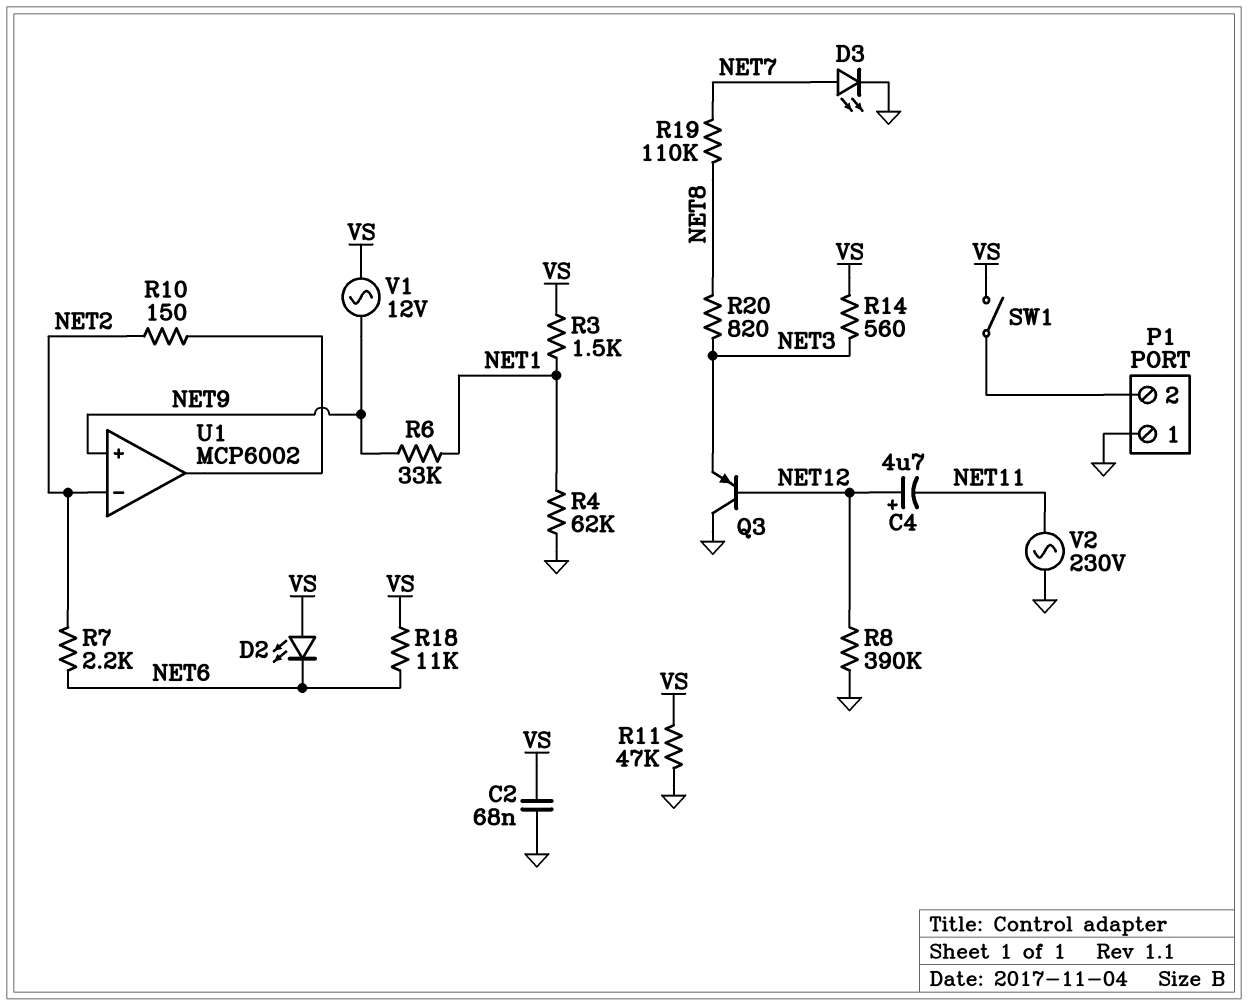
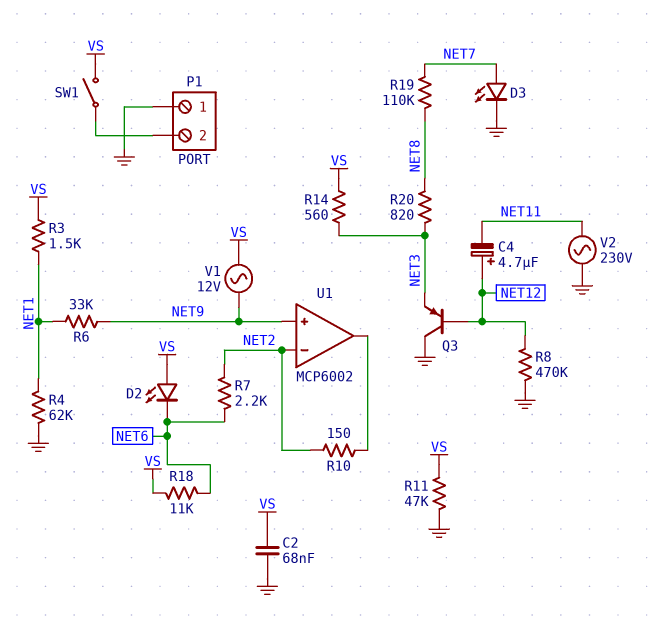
R8: 390k (GND, NET12) -> 470k (GND, NET12)

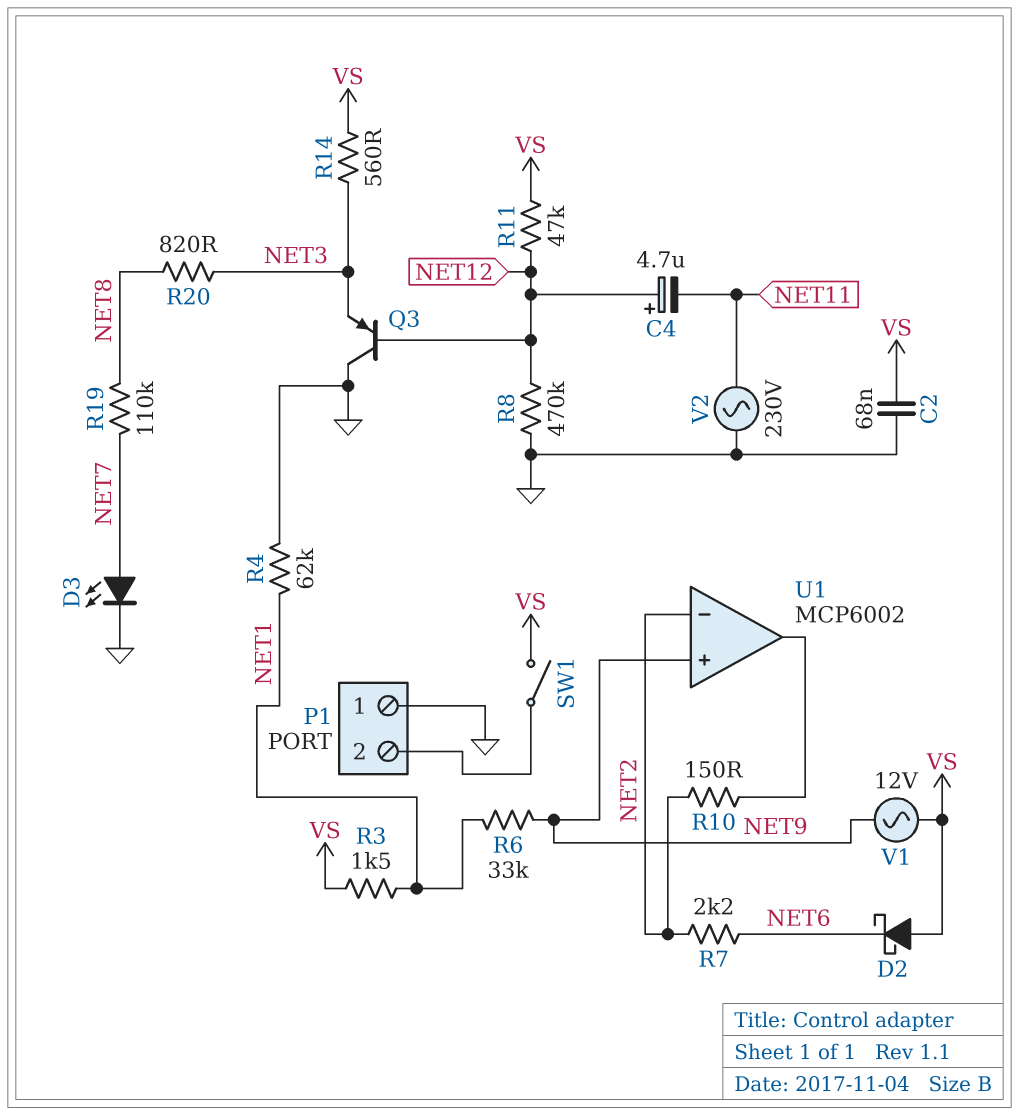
D2: LED (A VS, K NET6) -> schottky (A VS, K NET6)
R11: 47k (GND, VS) -> 47k (NET12, VS)
R18: 11k (NET6, VS) -> none

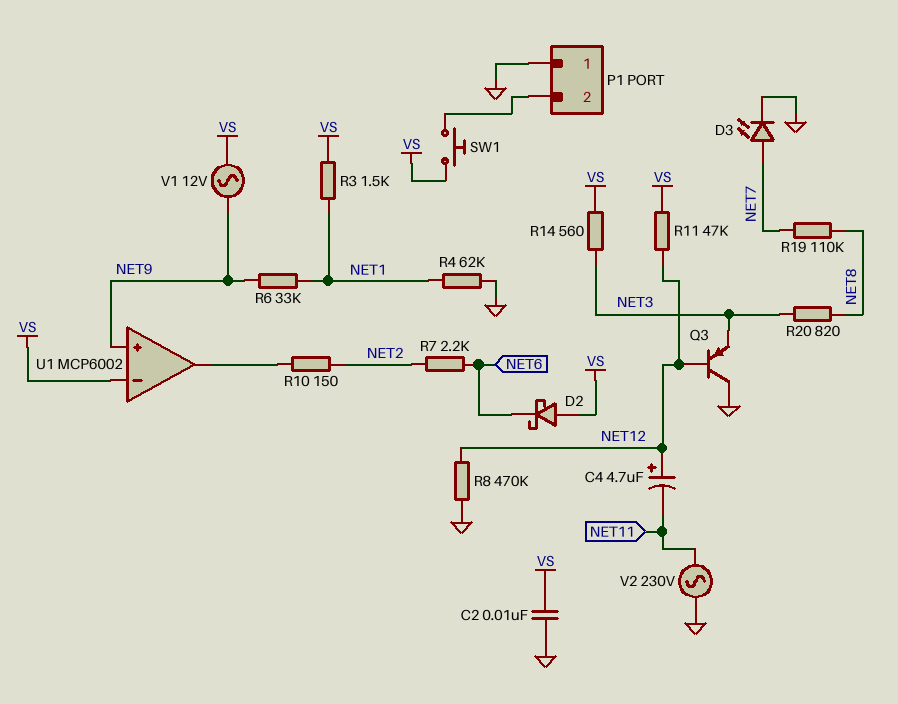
C2: 68nF (GND, VS) -> 10nF (GND, VS)
SW1: switch (P1/2, VS) -> button (P1/2, VS)
U1 pin in-: NET2 -> VS

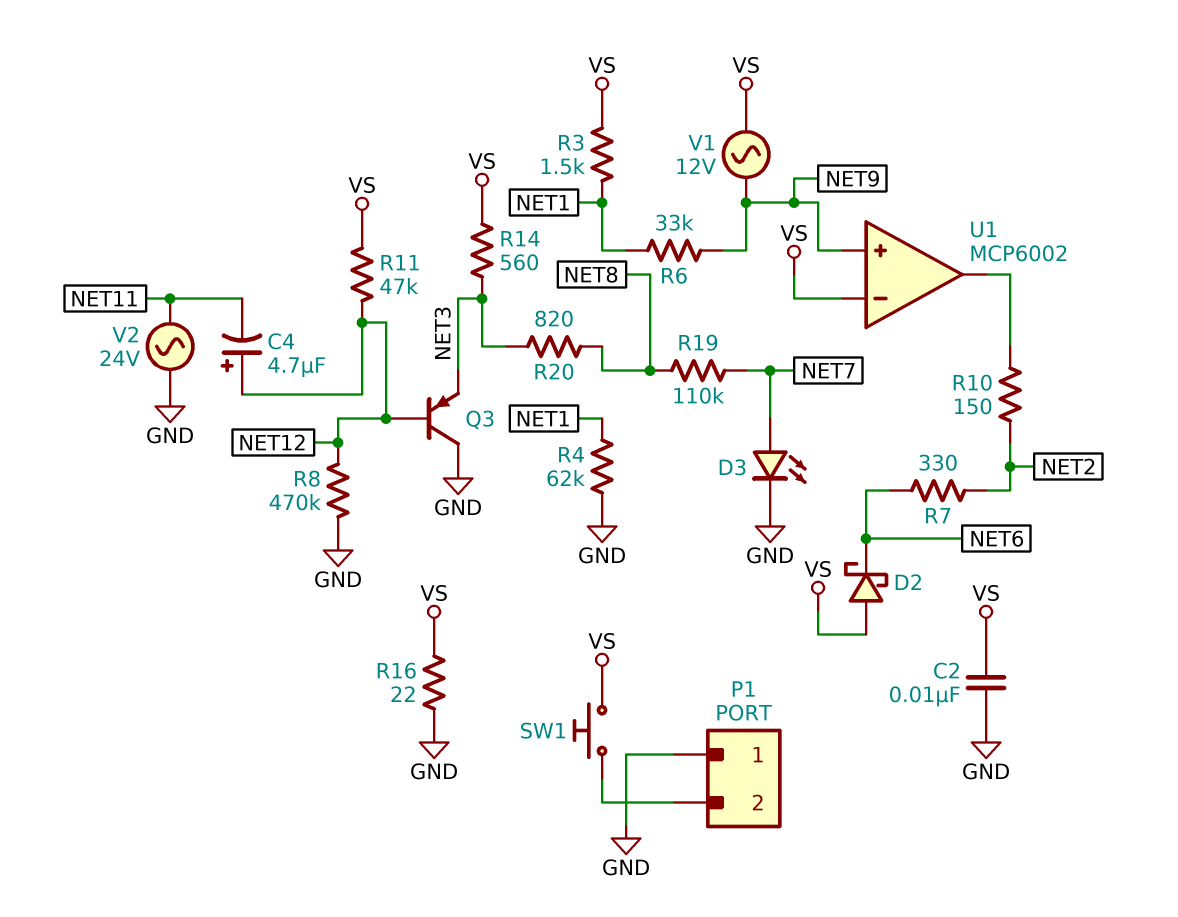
R7: 2.2k (NET2, NET6) -> 330 (NET2, NET6)
R16: none -> 22 (GND, VS)
V2: AC 230V (GND, NET11) -> AC 24V (GND, NET11)

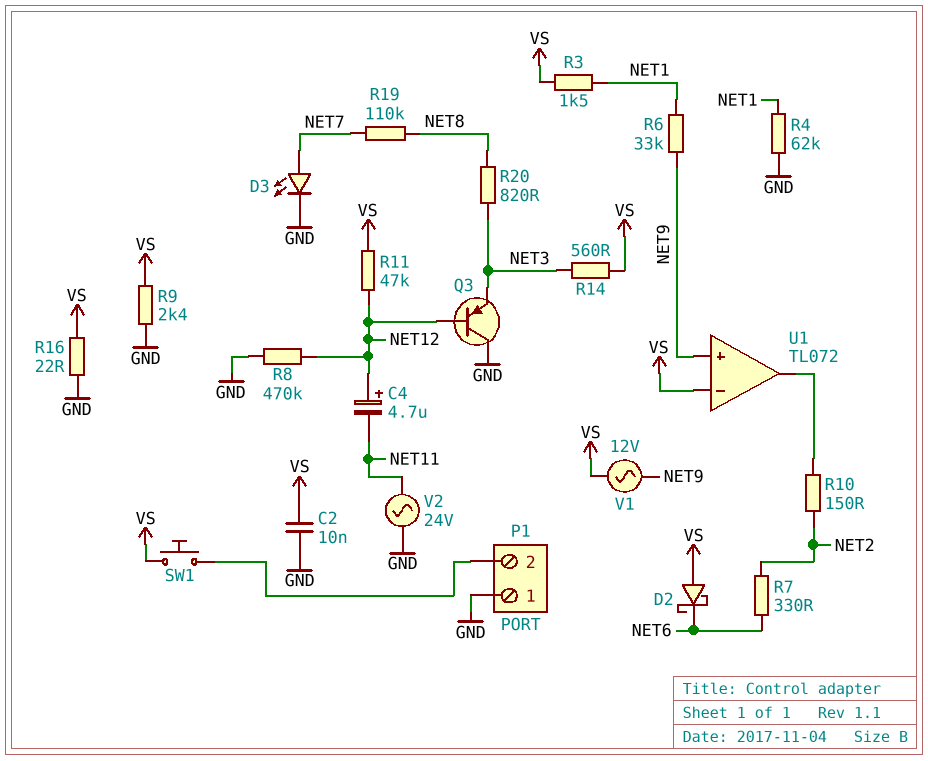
R9: none -> 2.4k (GND, VS)
U1: MCP6002 -> TL072

